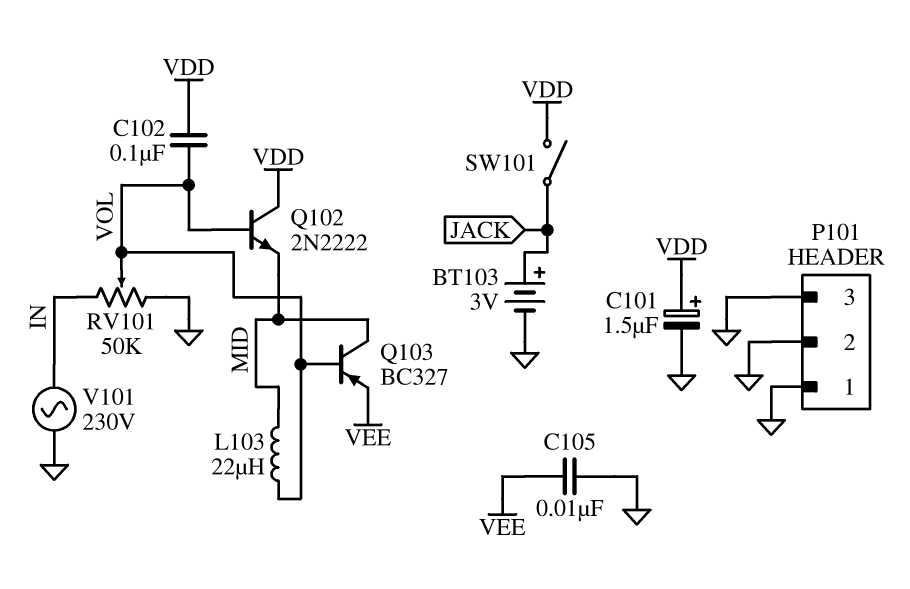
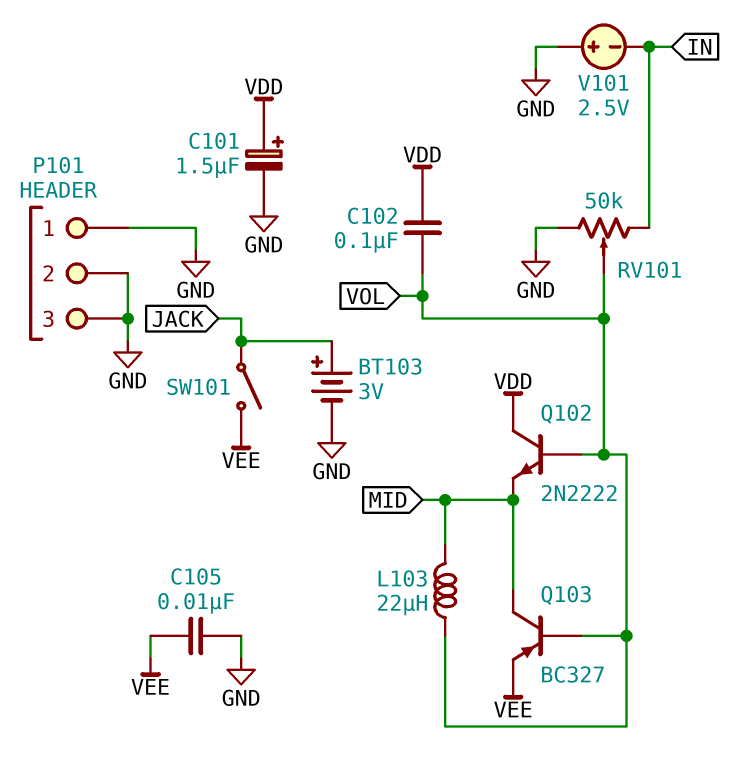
SW101: switch (JACK, VDD) -> switch (JACK, VEE)
V101: AC 230V (GND, IN) -> 2.5V (plus GND, minus IN)

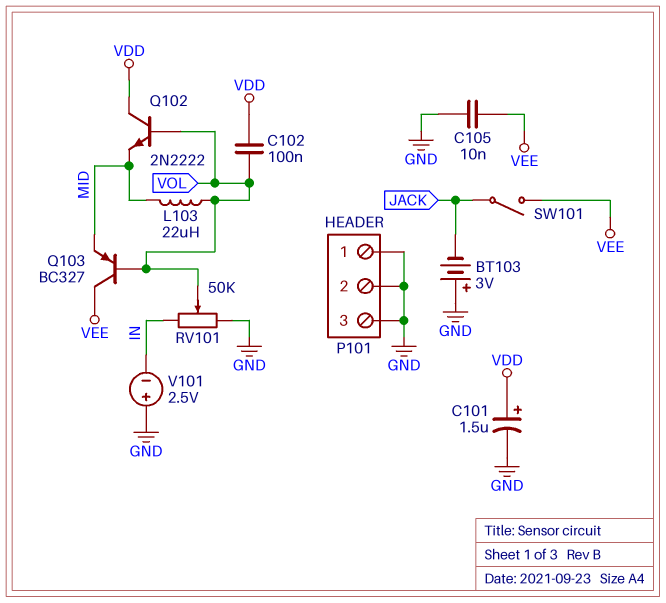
BT103: 3V (plus JACK, minus GND) -> 3V (plus GND, minus JACK)
Q103: PNP BC327 (B VOL, C MID, E VEE) -> PNP BC327 (B VOL, C VEE, E MID)

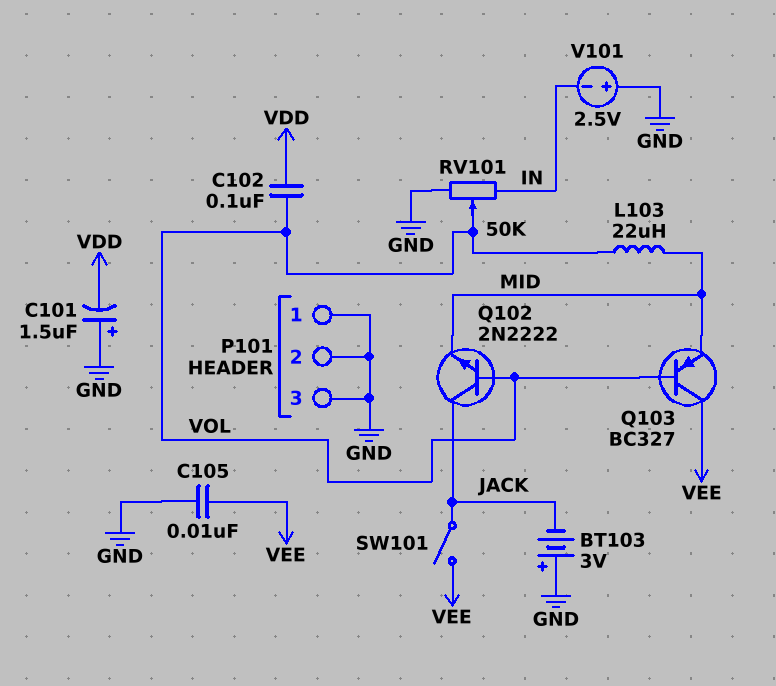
C101: 1.5uF (plus VDD, minus GND) -> 1.5uF (plus GND, minus VDD)
Q102: NPN 2N2222 (B VOL, C VDD, E MID) -> NPN 2N2222 (B VOL, C JACK, E MID)

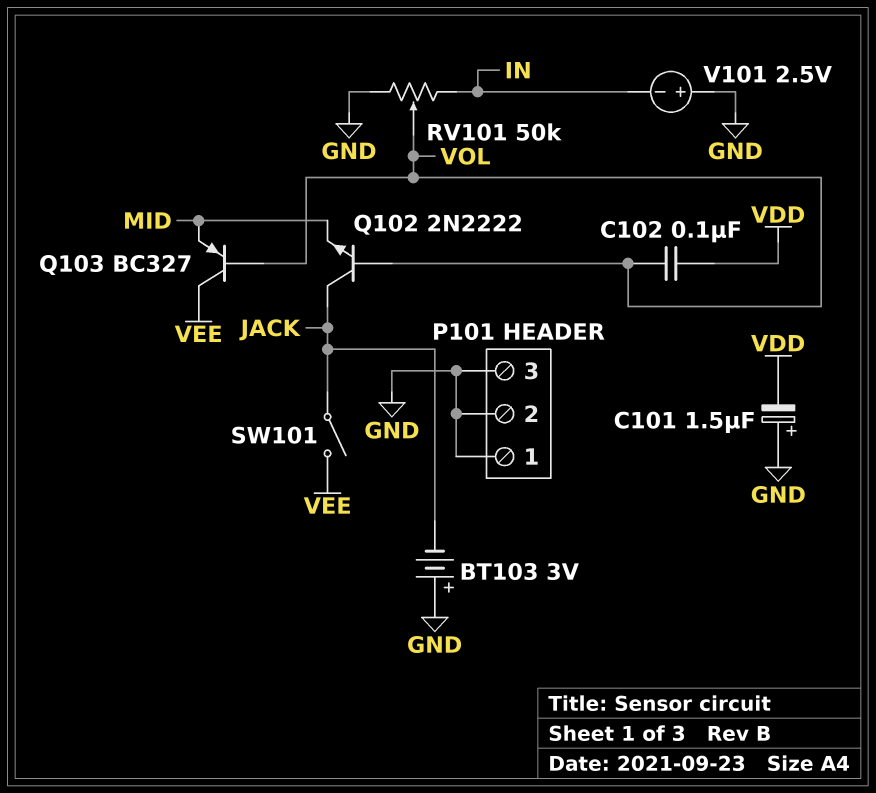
C105: 10nF (GND, VEE) -> none
L103: 22uH (MID, VOL) -> none

